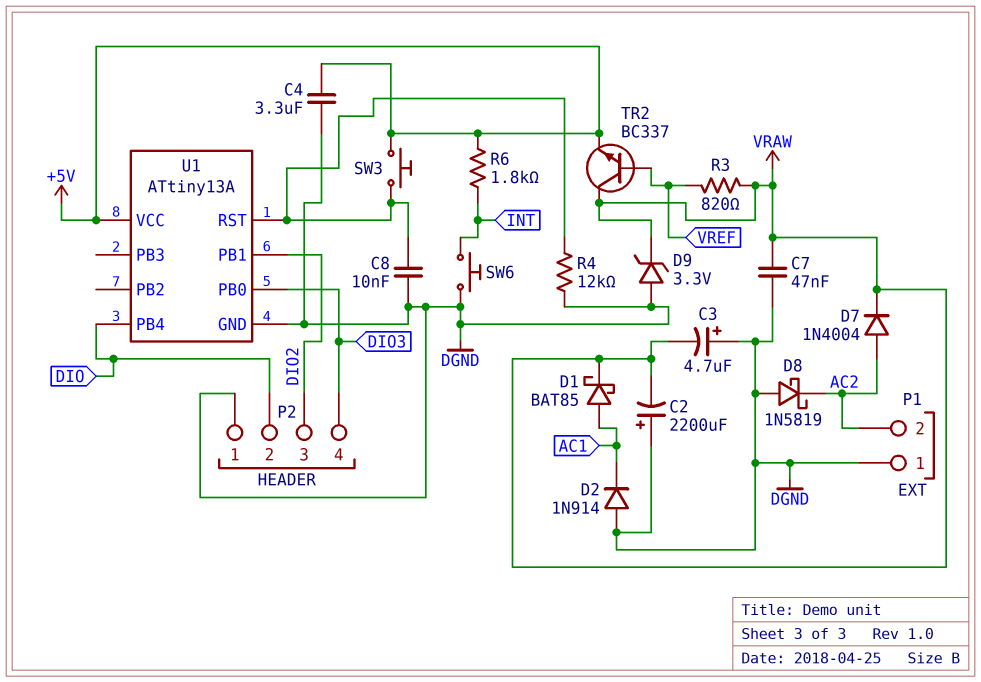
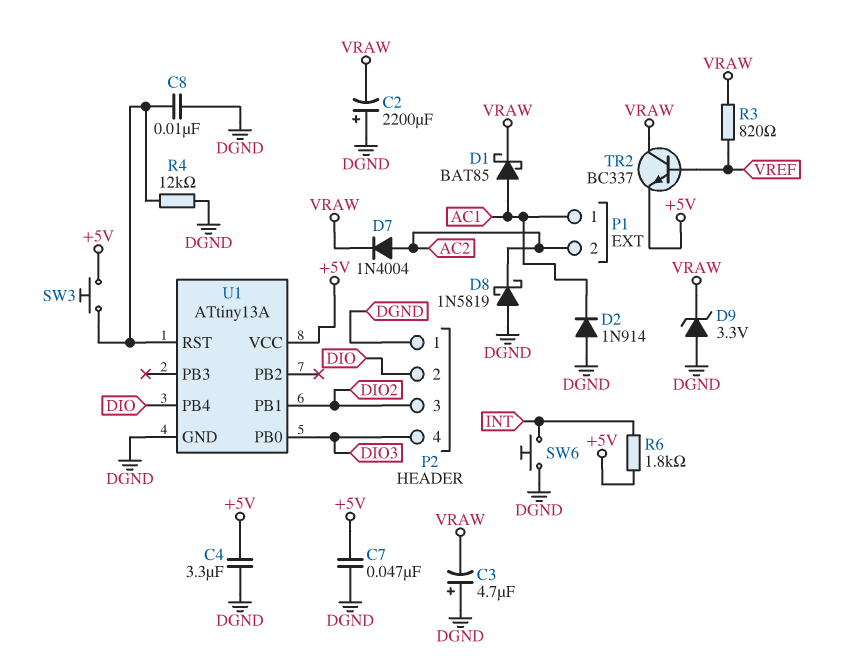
C7: 47nF (DGND, VRAW) -> 47nF (+5V, DGND)
P1 pin 1: DGND -> AC1

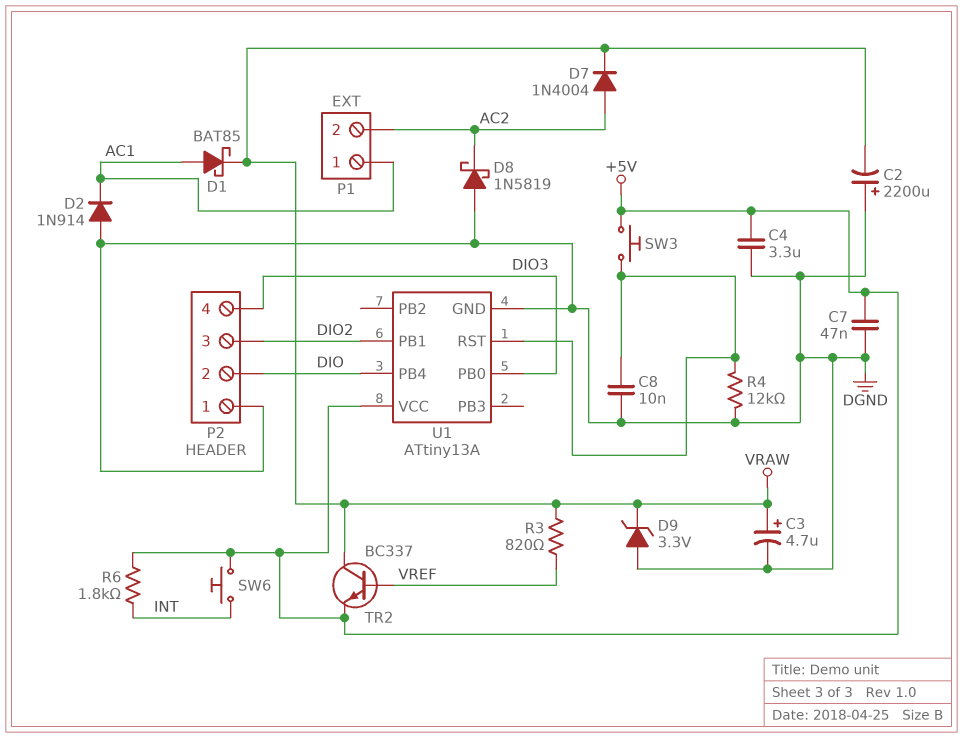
C3: 4.7uF (plus DGND, minus VRAW) -> 4.7uF (plus VRAW, minus DGND)
SW6: button (DGND, INT) -> button (+5V, INT)

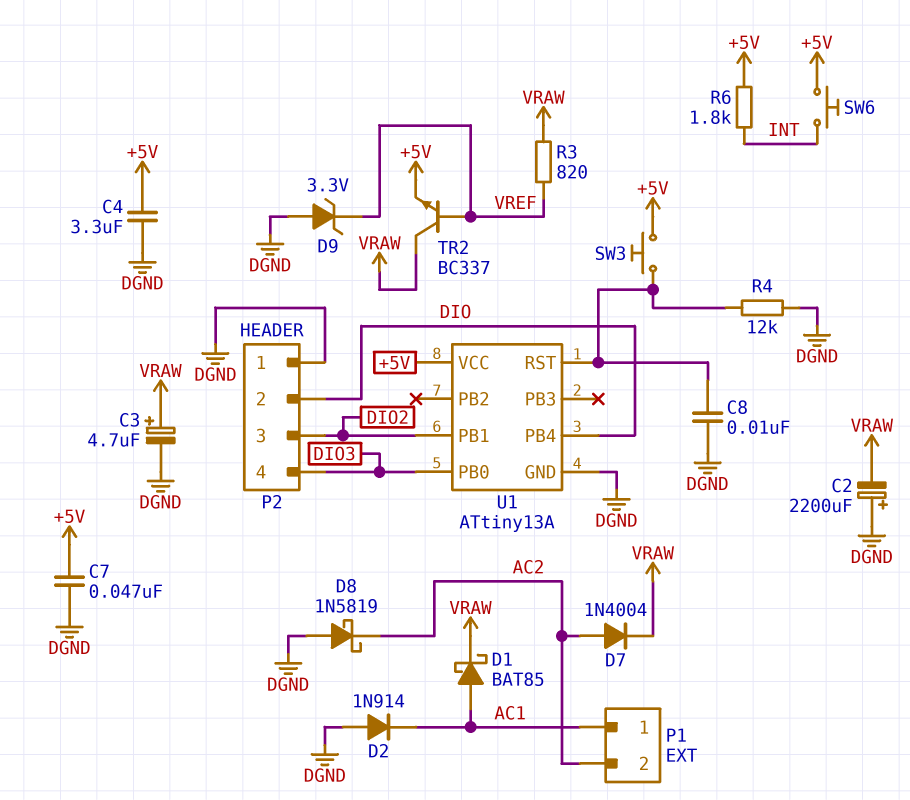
D9: zener 3.3V (A DGND, K VRAW) -> zener 3.3V (A DGND, K VREF)

